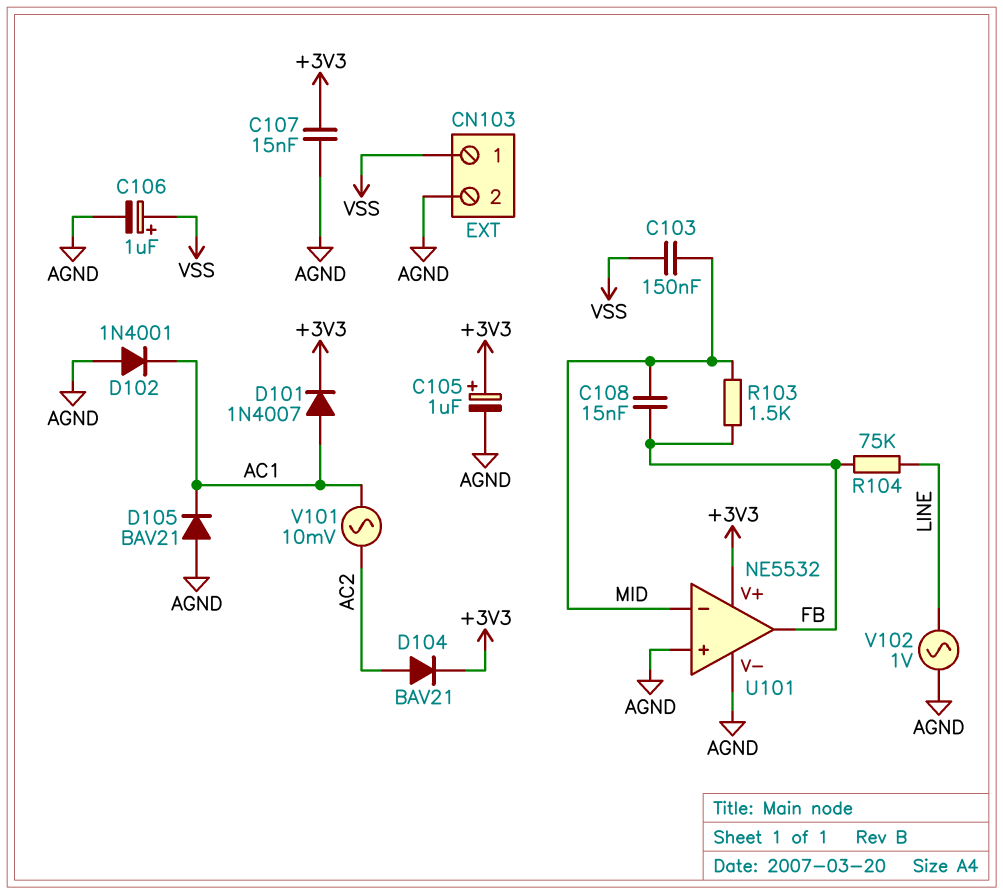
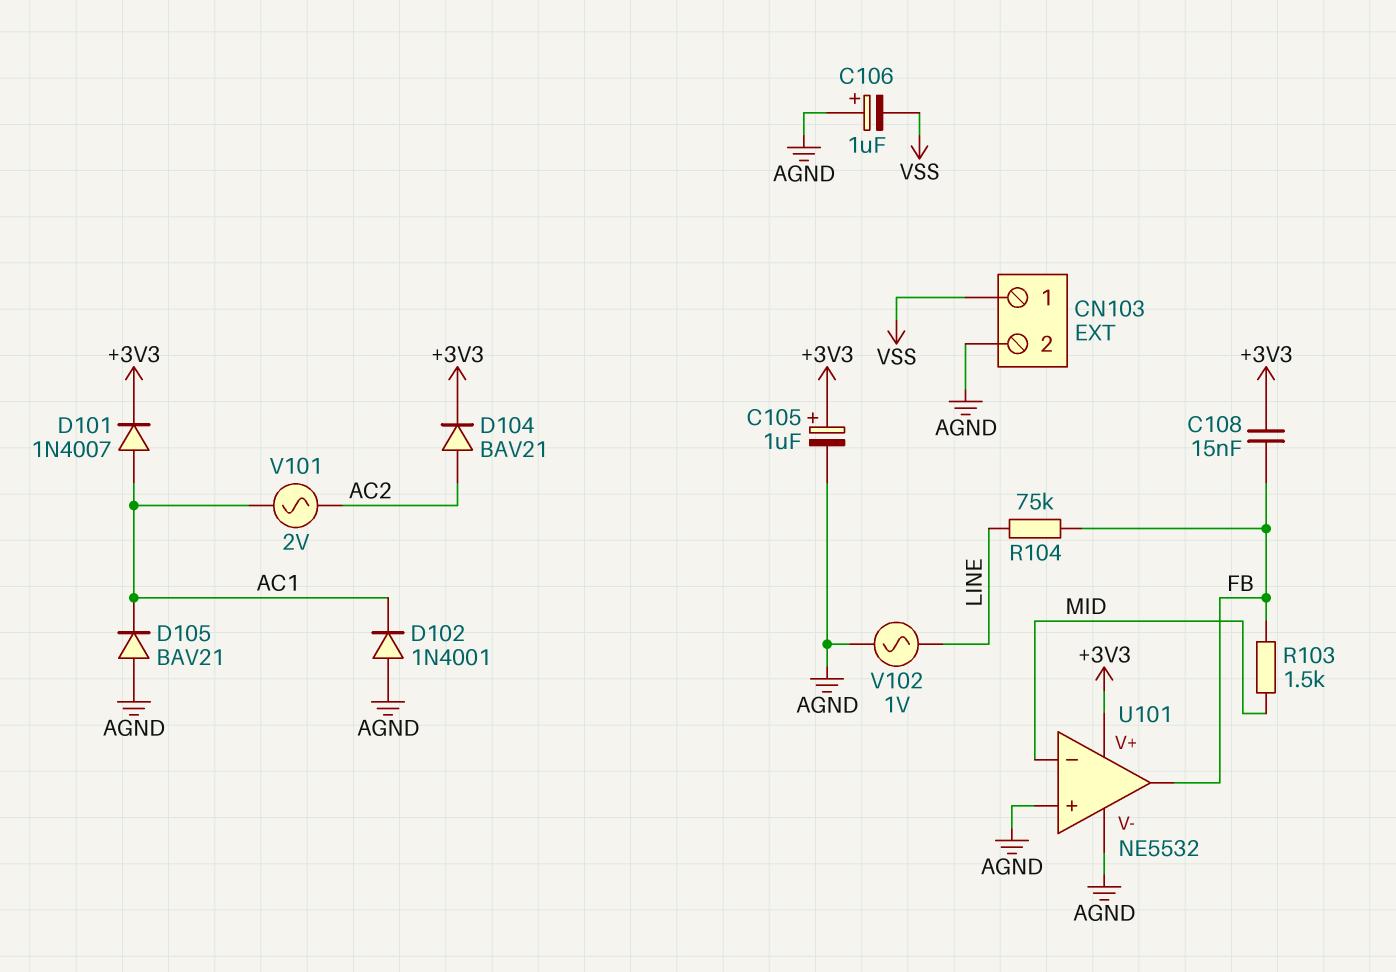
C103: 150nF (MID, VSS) -> none
C106: 1uF (plus VSS, minus AGND) -> 1uF (plus AGND, minus VSS)
C107: 15nF (+3V3, AGND) -> none
C108: 15nF (FB, MID) -> 15nF (+3V3, FB)
V101: AC 10mV (AC1, AC2) -> AC 2V (AC1, AC2)

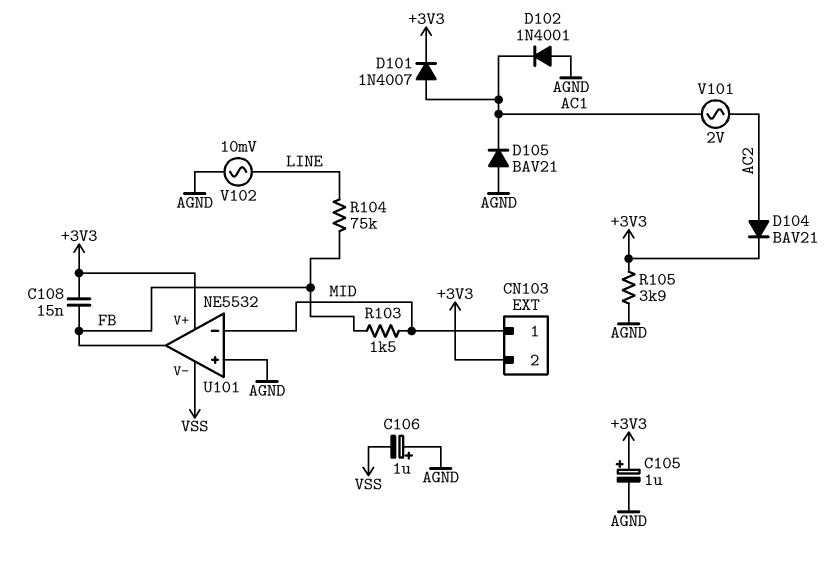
CN103 pin 1: VSS -> MID
CN103 pin 2: AGND -> +3V3
R105: none -> 3.9k (+3V3, AGND)
U101 pin V-: AGND -> VSS
V102: AC 1V (AGND, LINE) -> AC 10mV (AGND, LINE)

